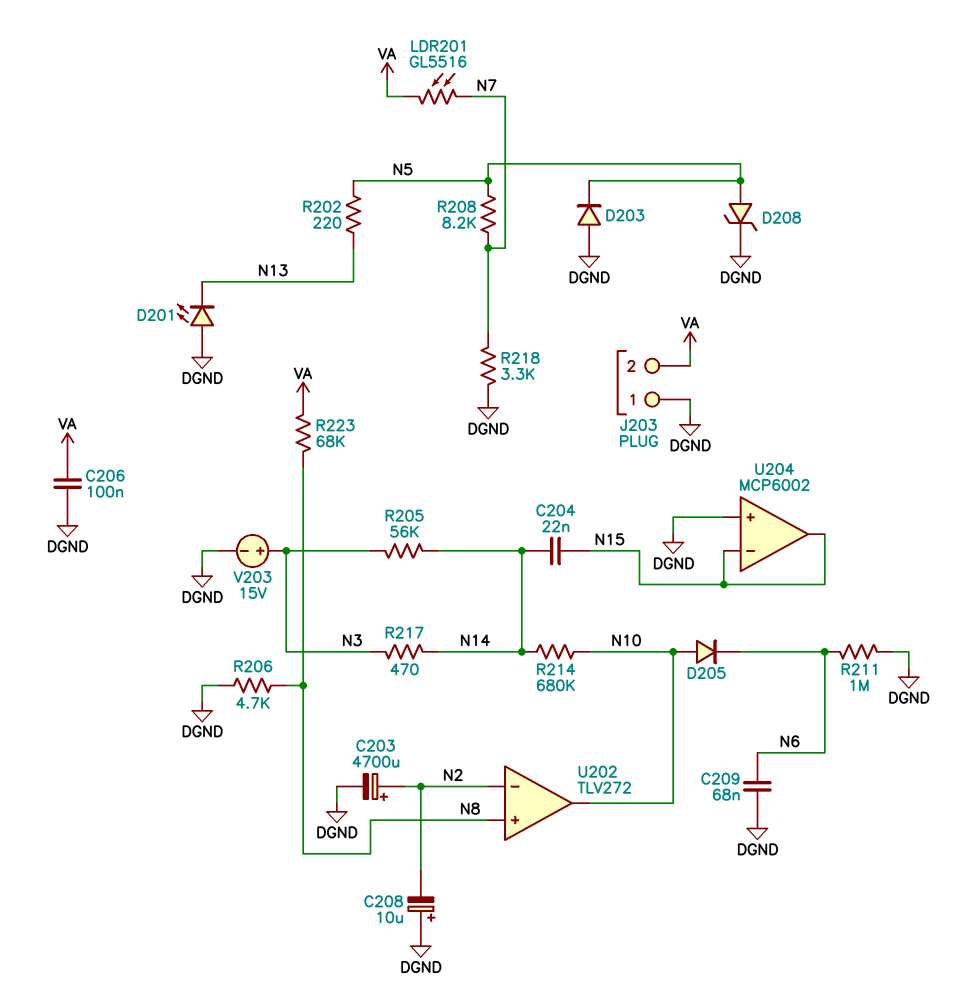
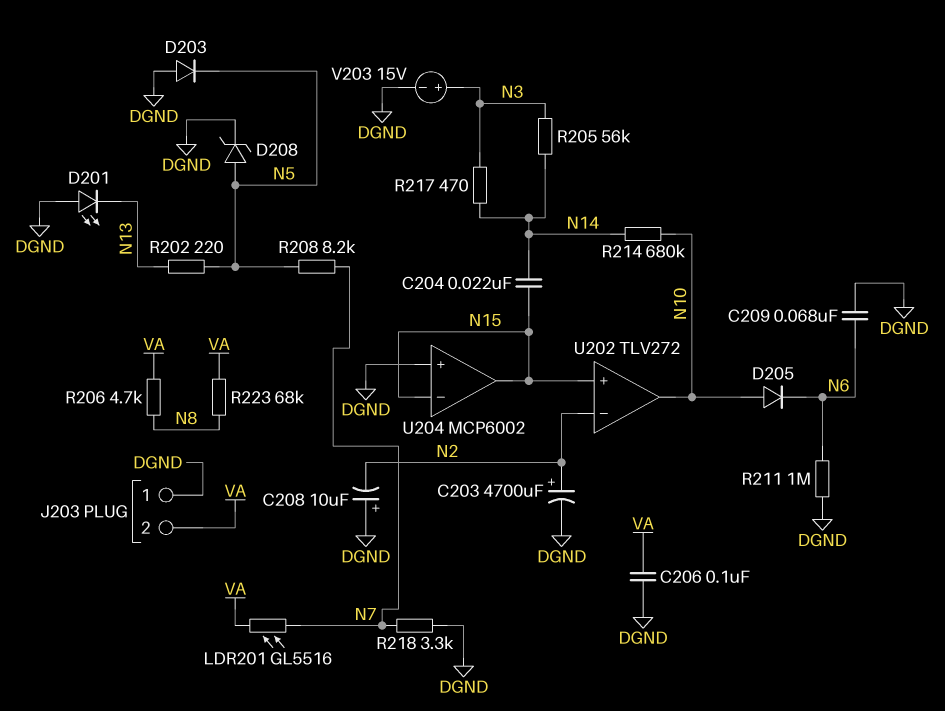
R206: 4.7k (DGND, N8) -> 4.7k (N8, VA)
U202 pin in+: N8 -> N15

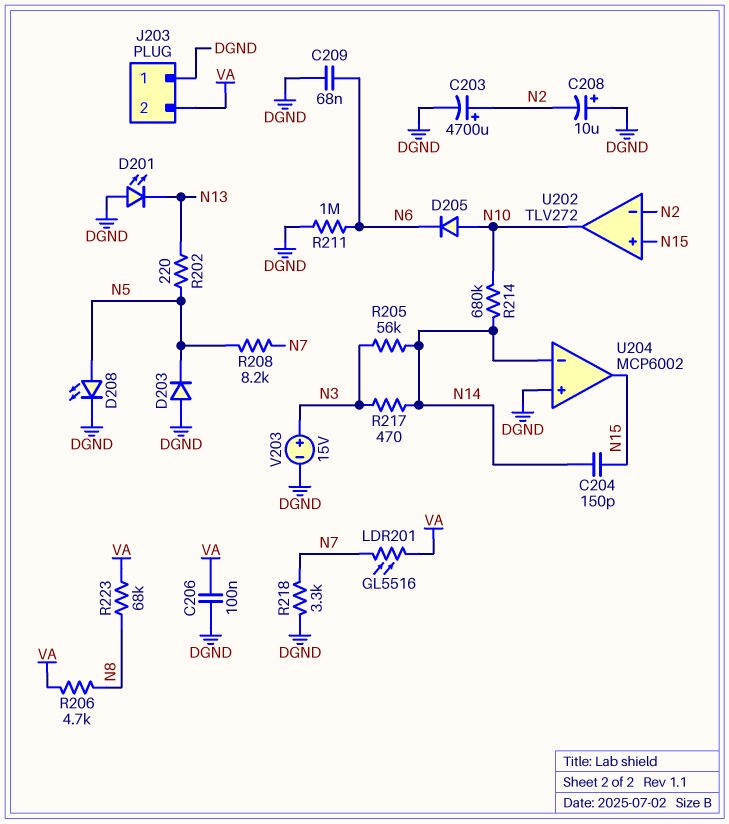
C204: 22nF (N14, N15) -> 150pF (N14, N15)
D208: zener (A N5, K DGND) -> LED (A N5, K DGND)
U204 pin in-: N15 -> N14

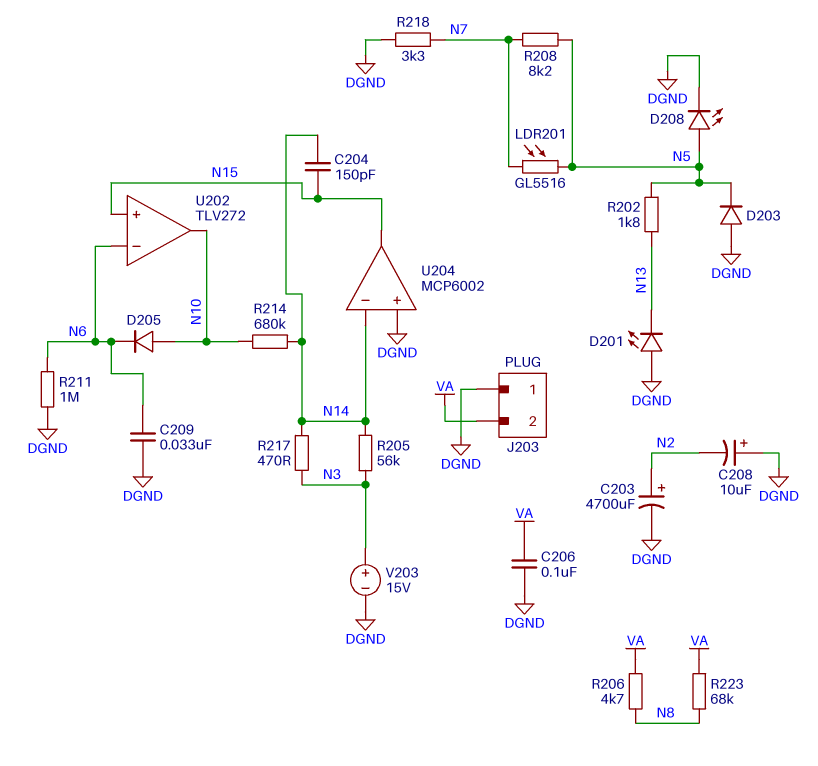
C209: 68nF (DGND, N6) -> 33nF (DGND, N6)
LDR201: GL5516 (N7, VA) -> GL5516 (N5, N7)
R202: 220 (N5, N13) -> 1.8k (N5, N13)
U202 pin in-: N2 -> N6

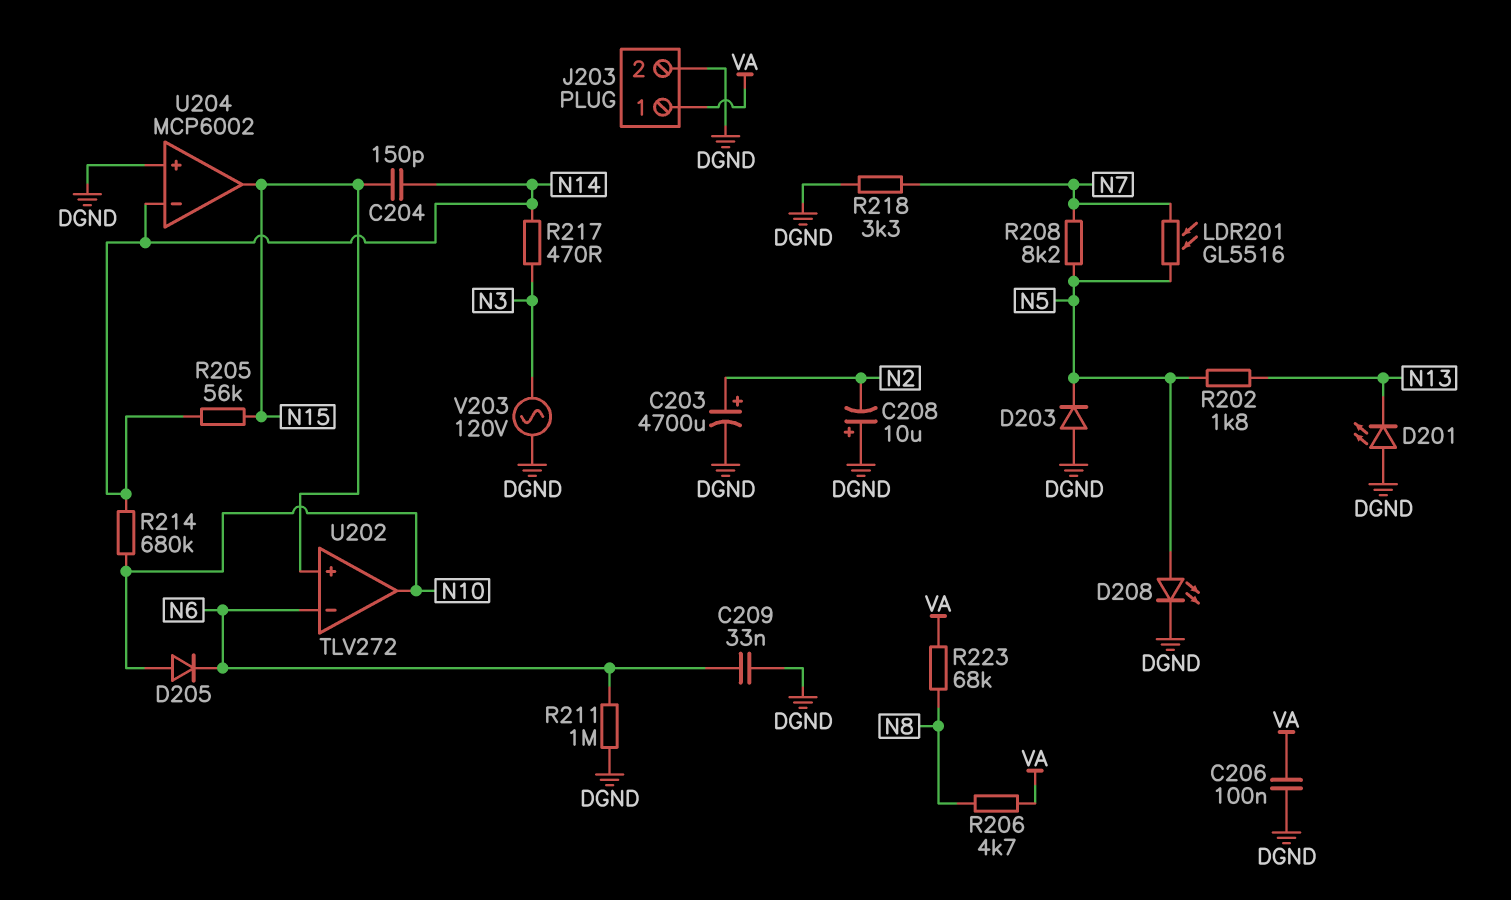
J203 pin 1: DGND -> VA
J203 pin 2: VA -> DGND
R205: 56k (N3, N14) -> 56k (N14, N15)
V203: 15V (plus N3, minus DGND) -> AC 120V (DGND, N3)

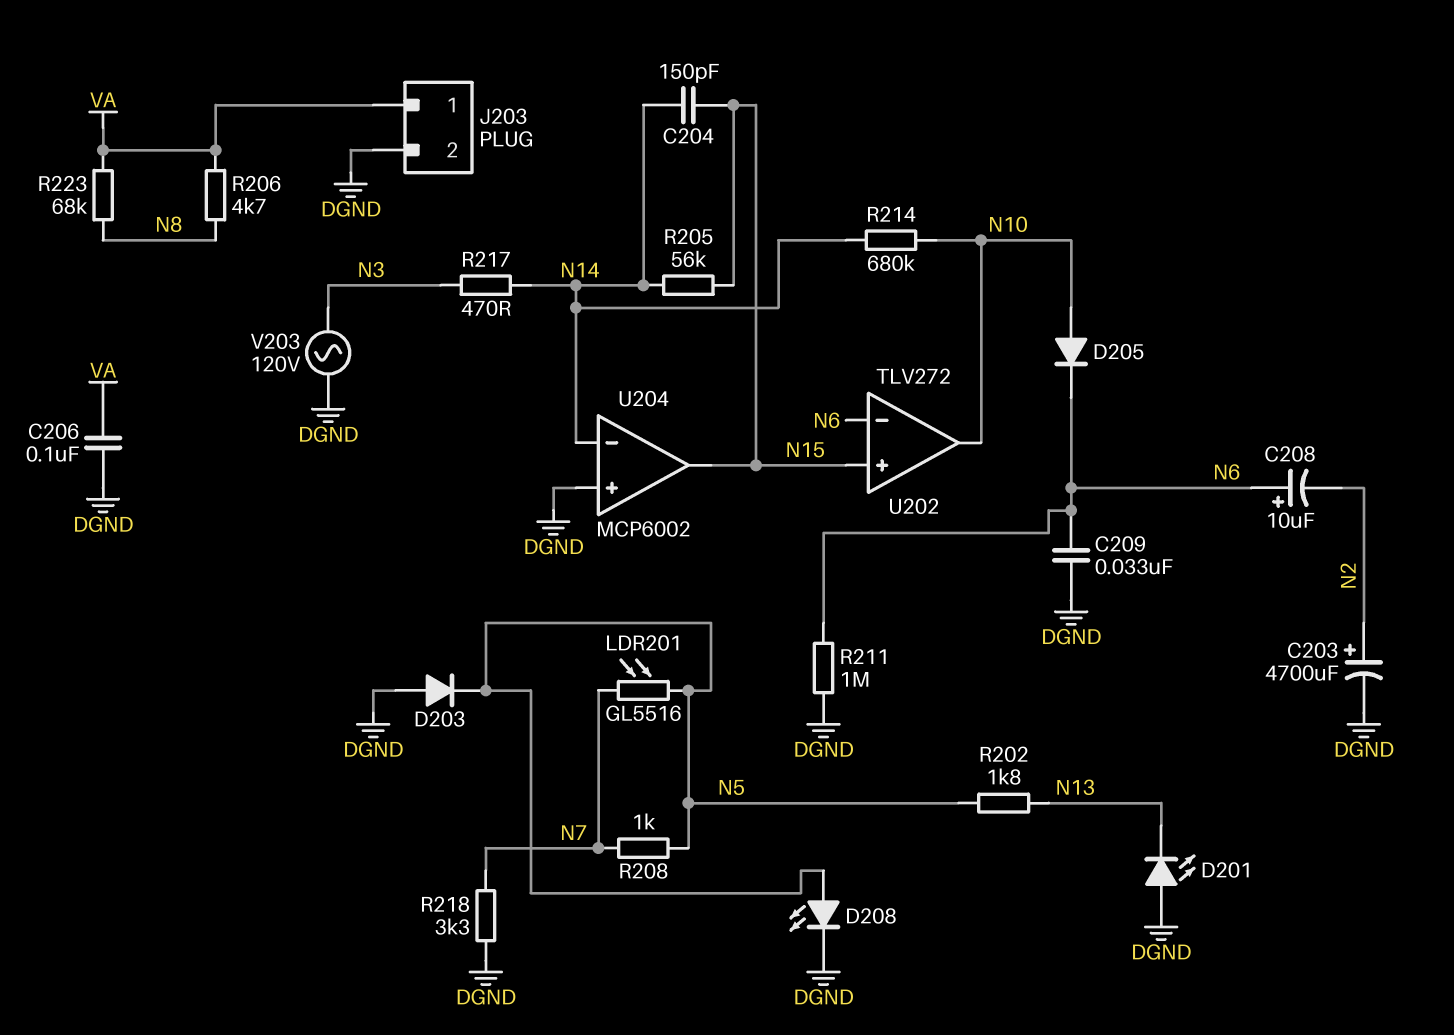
C208: 10uF (plus DGND, minus N2) -> 10uF (plus N6, minus N2)
R208: 8.2k (N5, N7) -> 1k (N5, N7)

